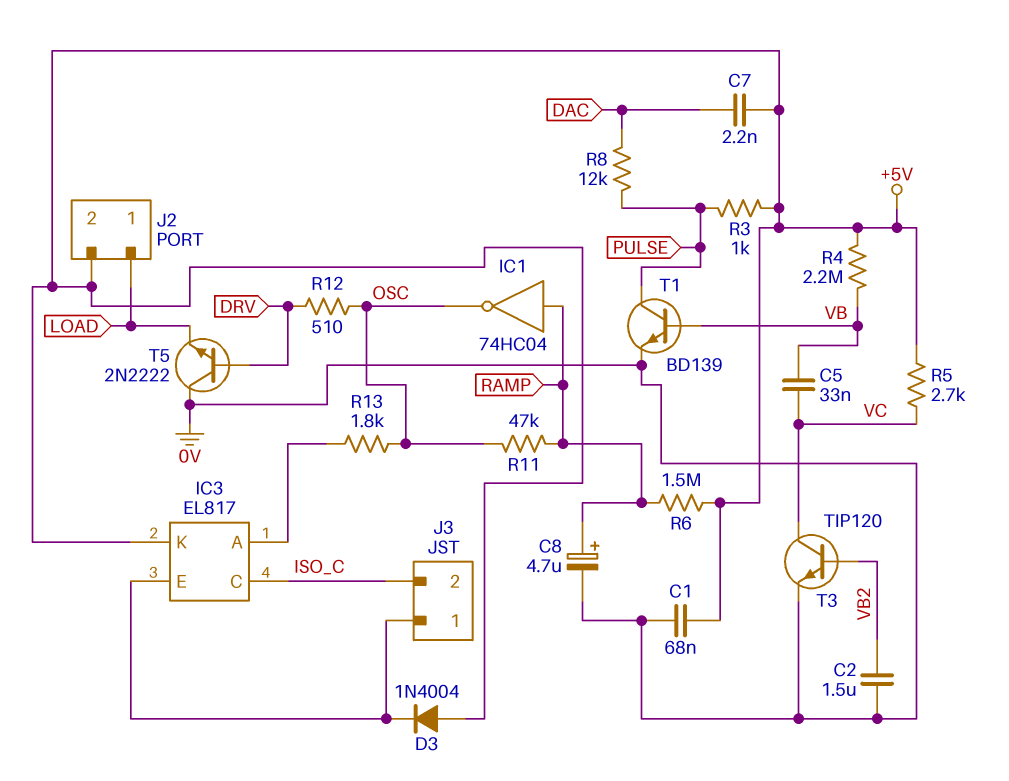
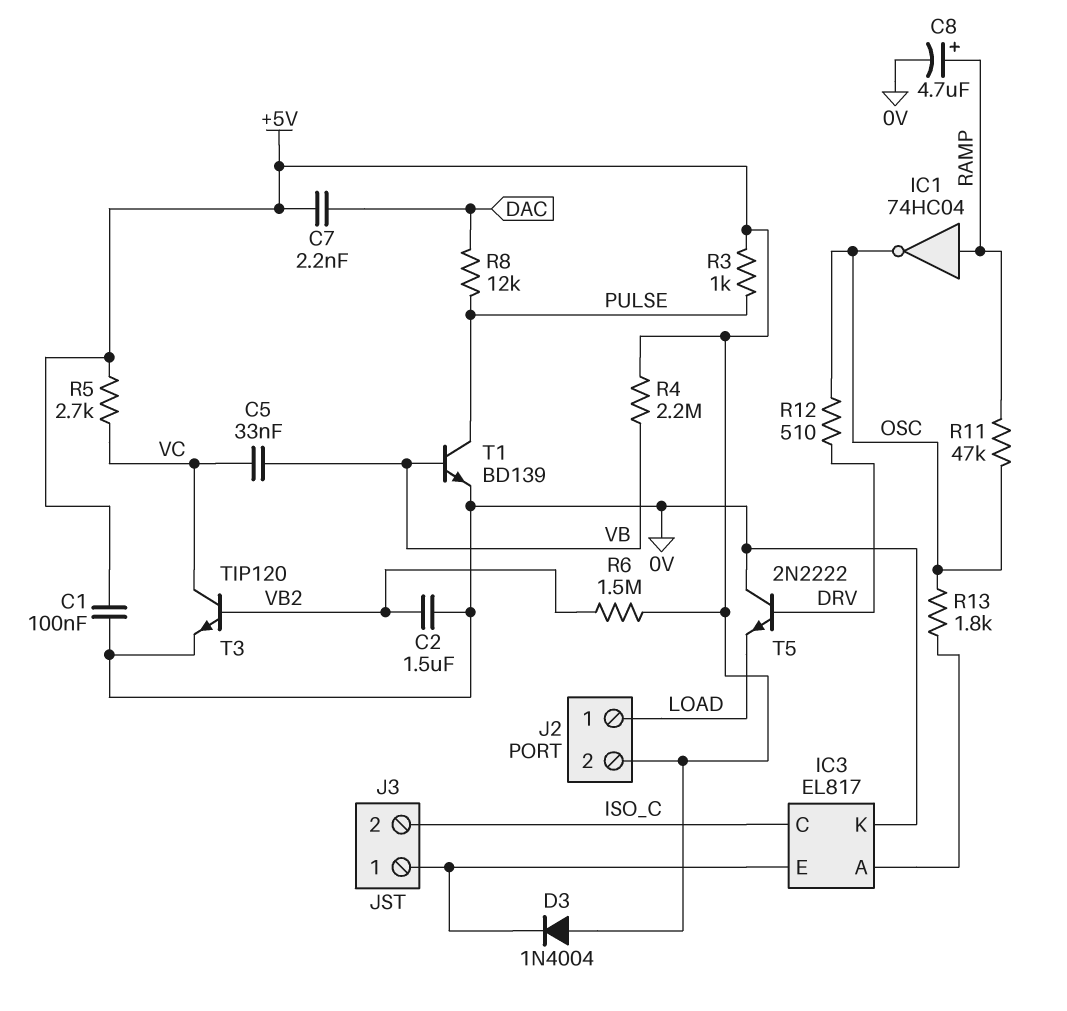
C1: 68nF (+5V, 0V) -> 100nF (+5V, 0V)
IC3 pin K: +5V -> 0V
R6: 1.5M (+5V, RAMP) -> 1.5M (+5V, VB2)

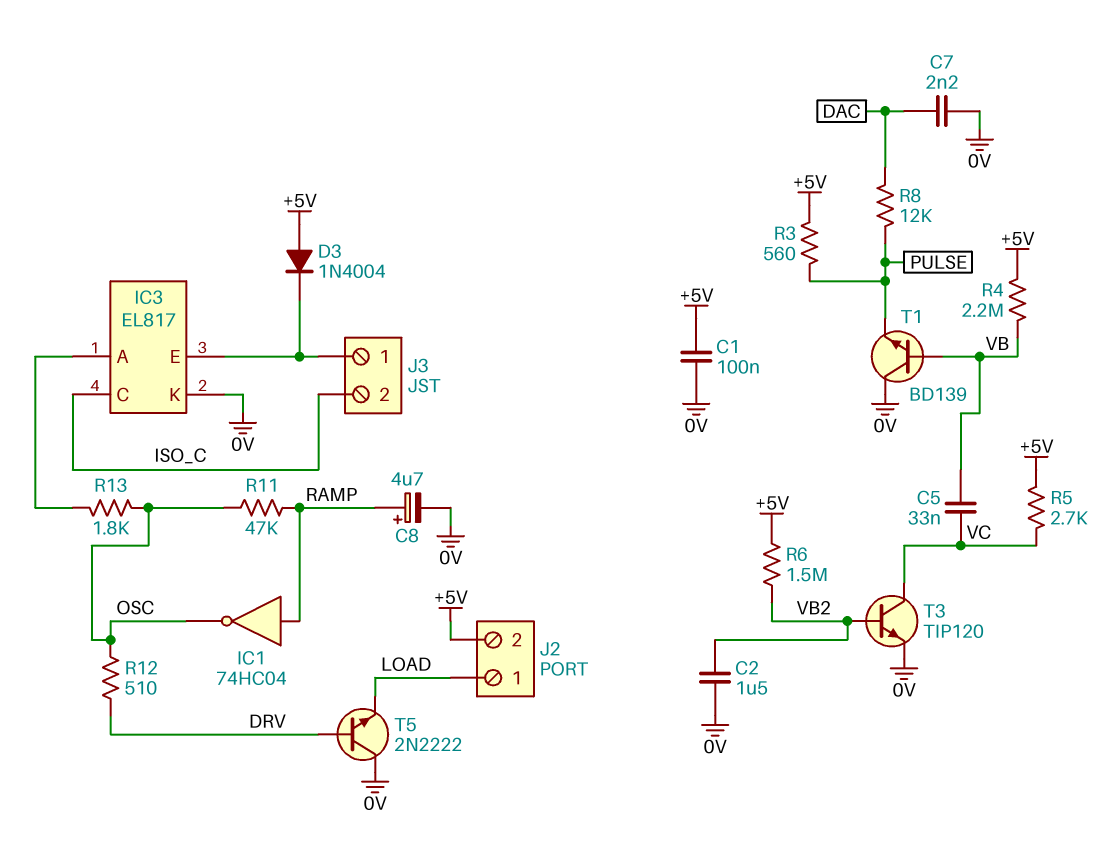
C7: 2.2nF (+5V, DAC) -> 2.2nF (0V, DAC)
R3: 1k (+5V, PULSE) -> 560 (+5V, PULSE)
T1: NPN BD139 (B VB, C PULSE, E 0V) -> NPN BD139 (B VB, C 0V, E PULSE)

